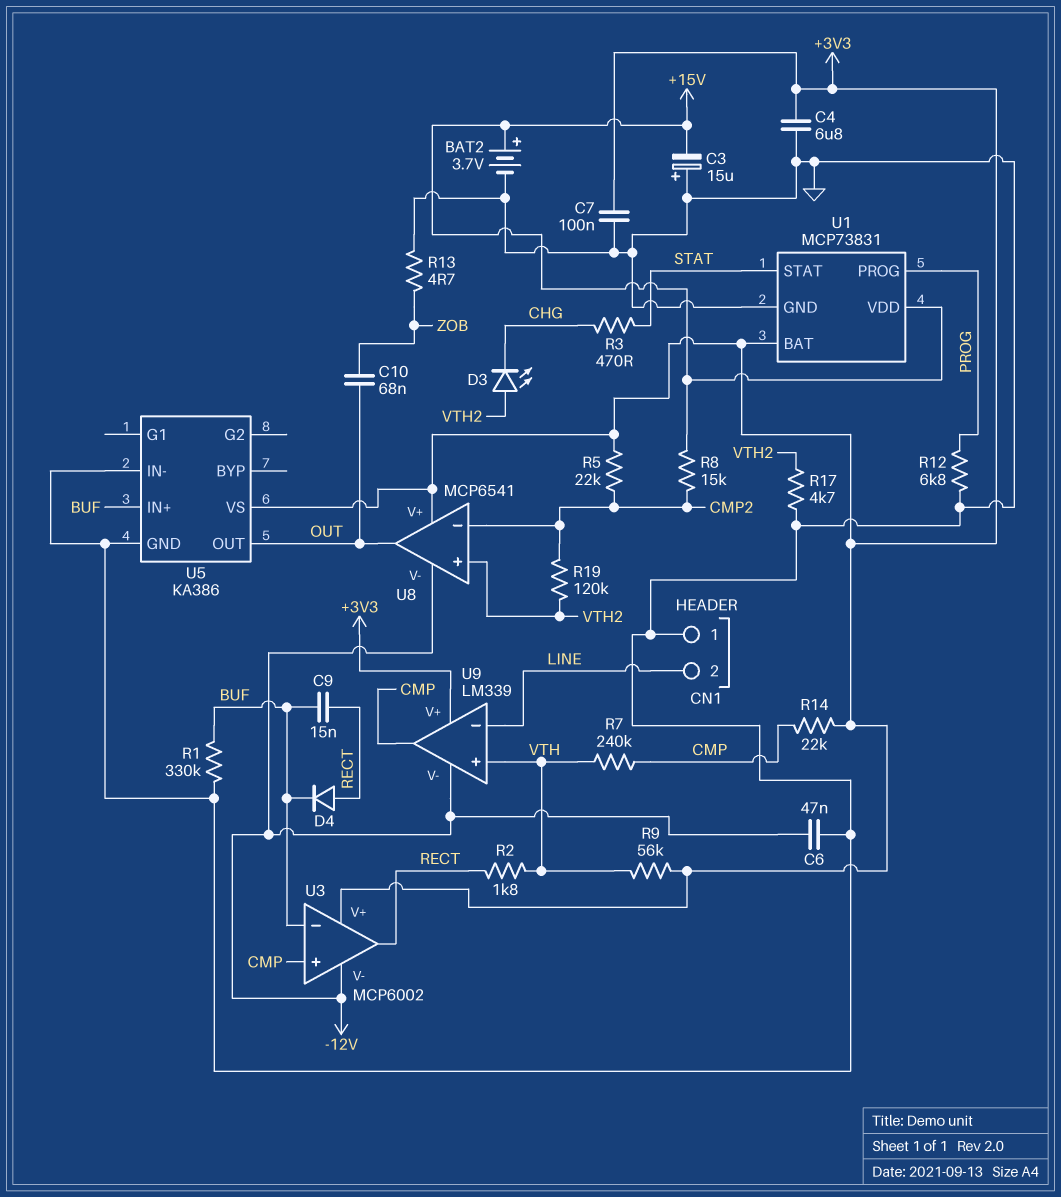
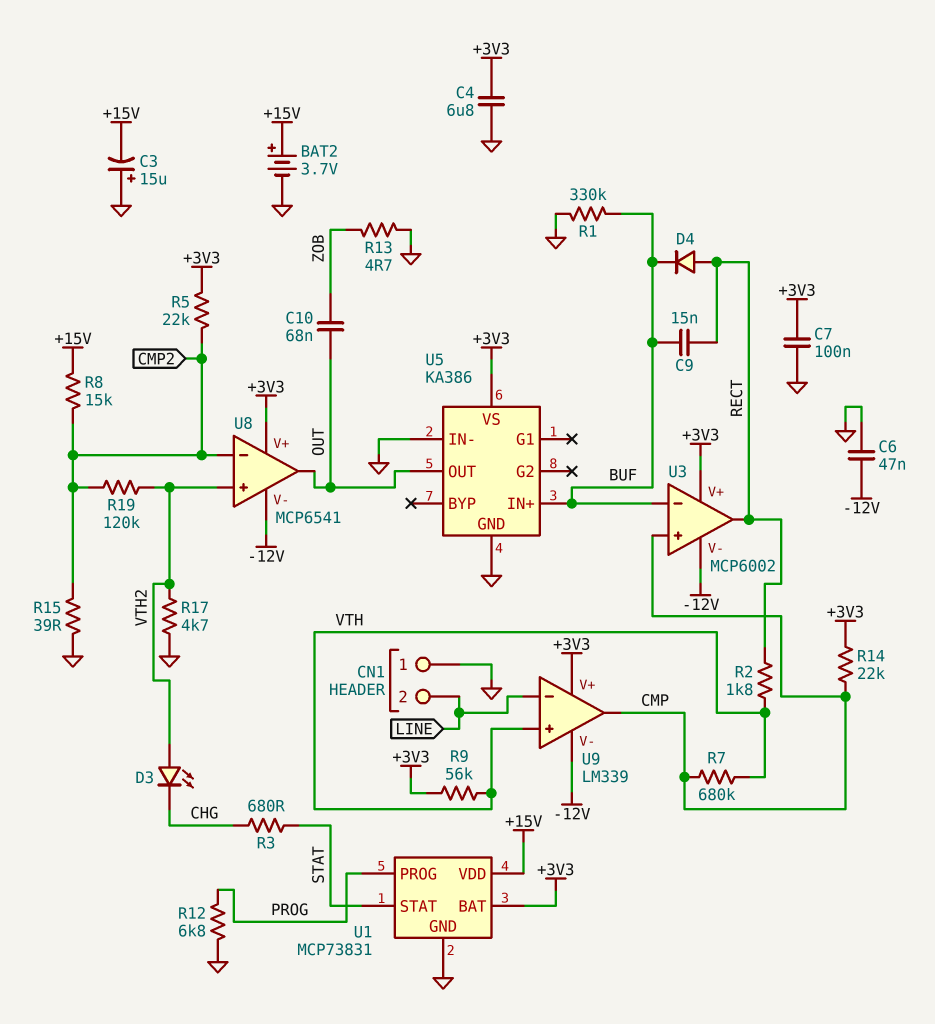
R3: 470 (CHG, STAT) -> 680 (CHG, STAT)
R7: 240k (CMP, VTH) -> 680k (CMP, VTH)
R15: none -> 39 (CMP2, GND)

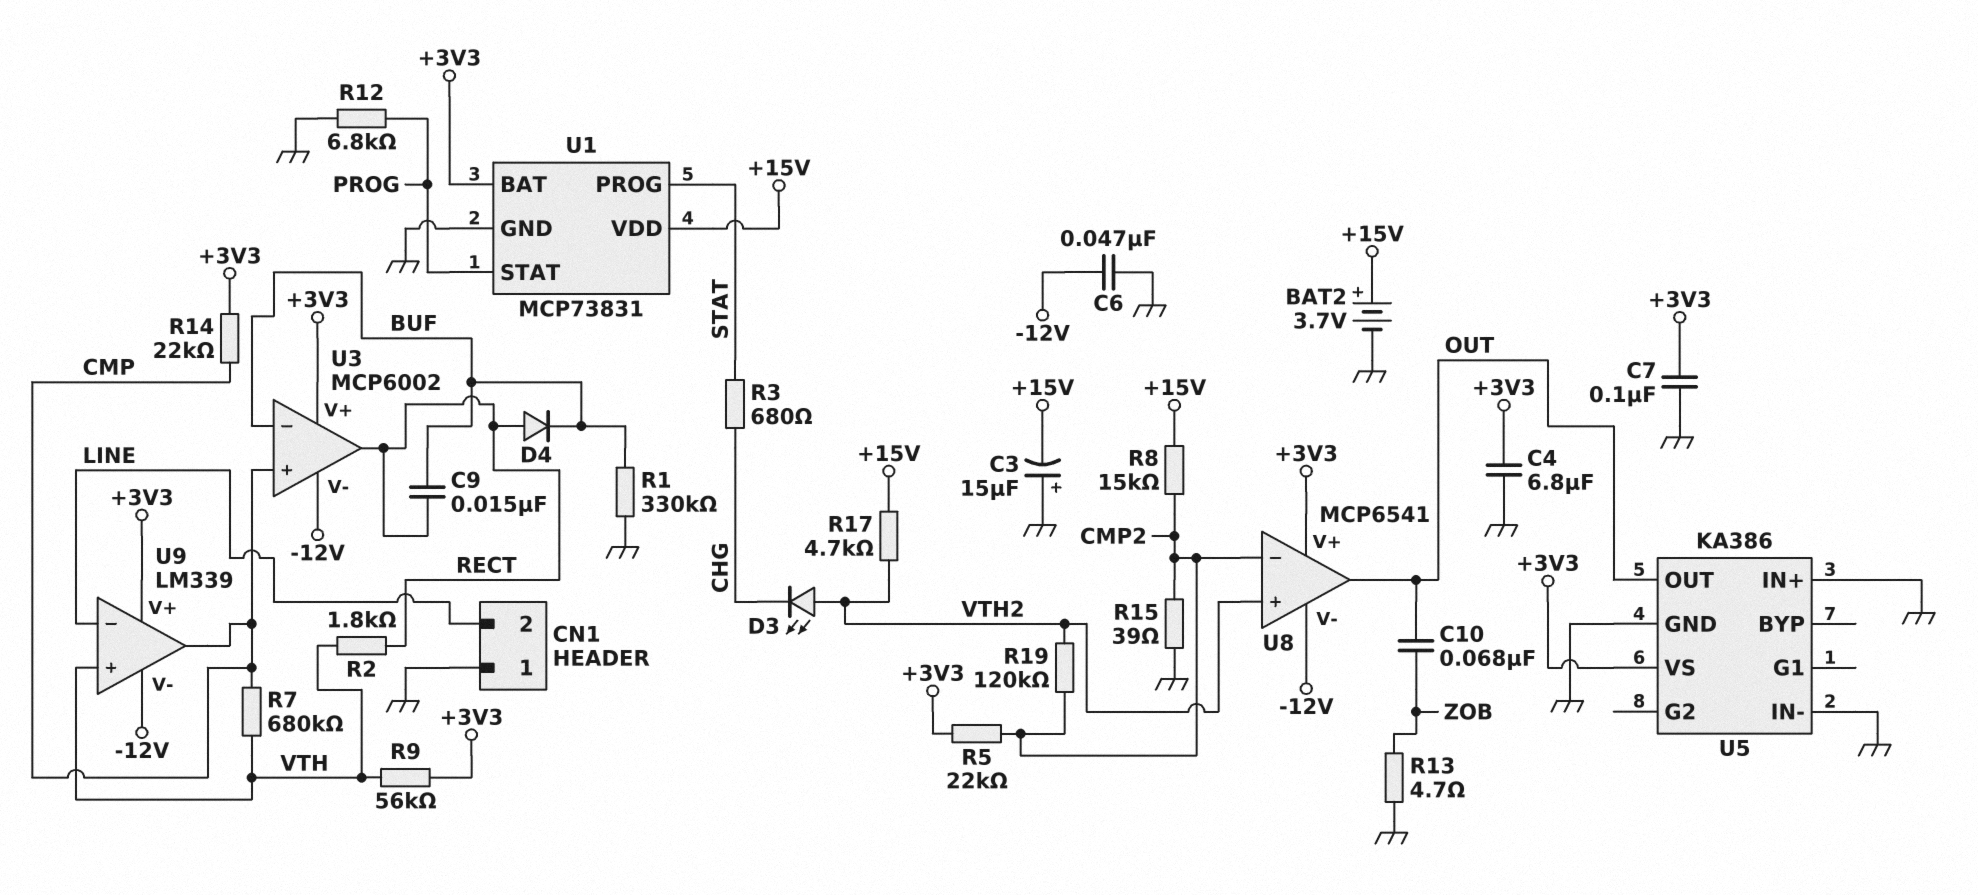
R17: 4.7k (GND, VTH2) -> 4.7k (+15V, VTH2)
U1 pin PROG: PROG -> STAT
U1 pin STAT: STAT -> PROG
U5 pin IN+: BUF -> GND

